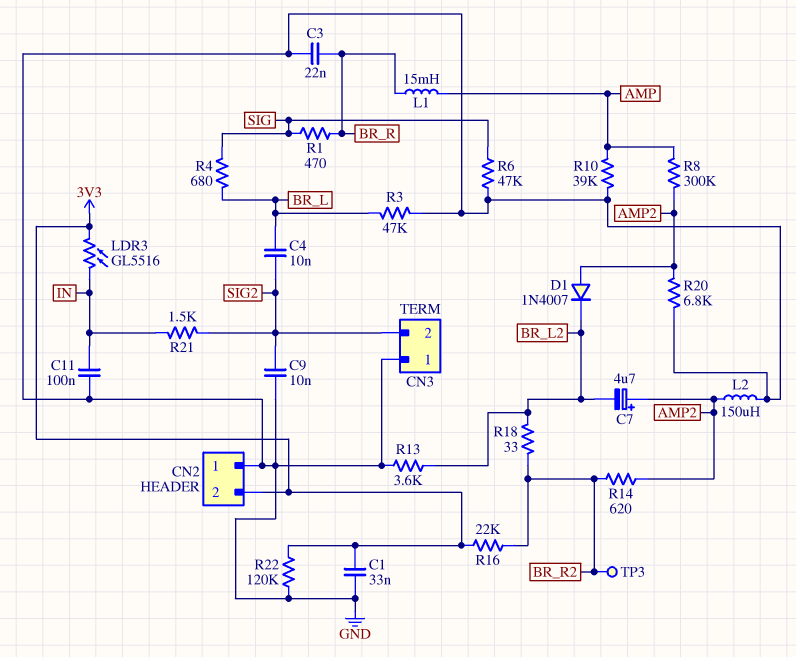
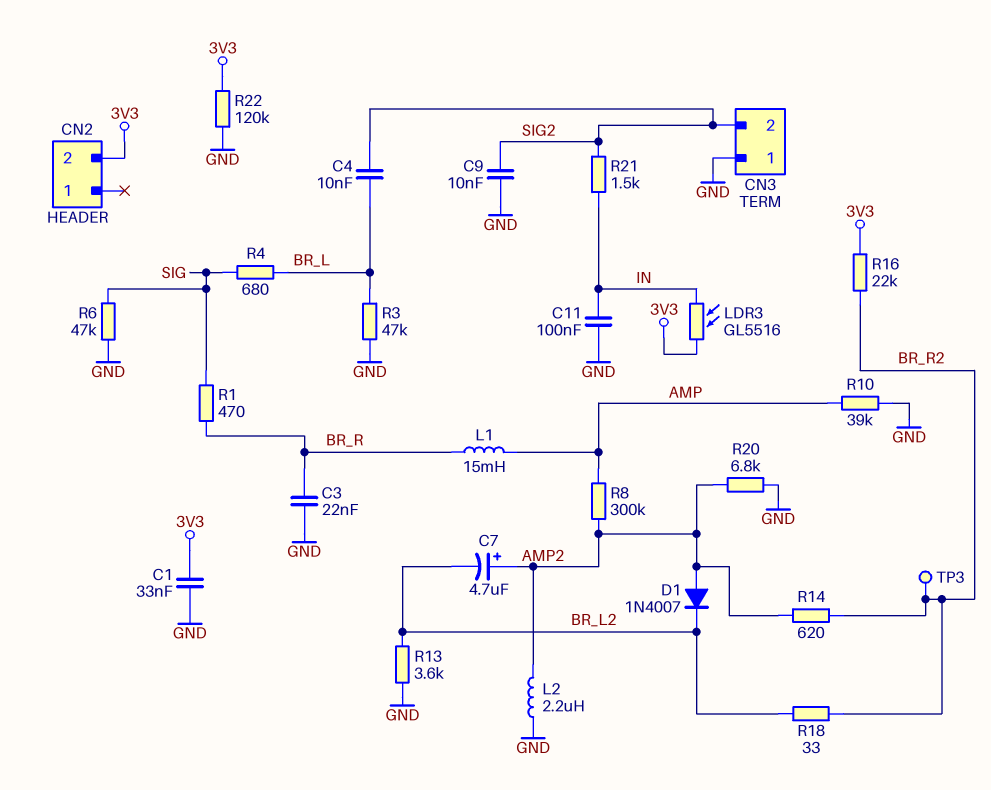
CN2 pin 1: GND -> none
L2: 150uH (AMP2, GND) -> 2.2uH (AMP2, GND)

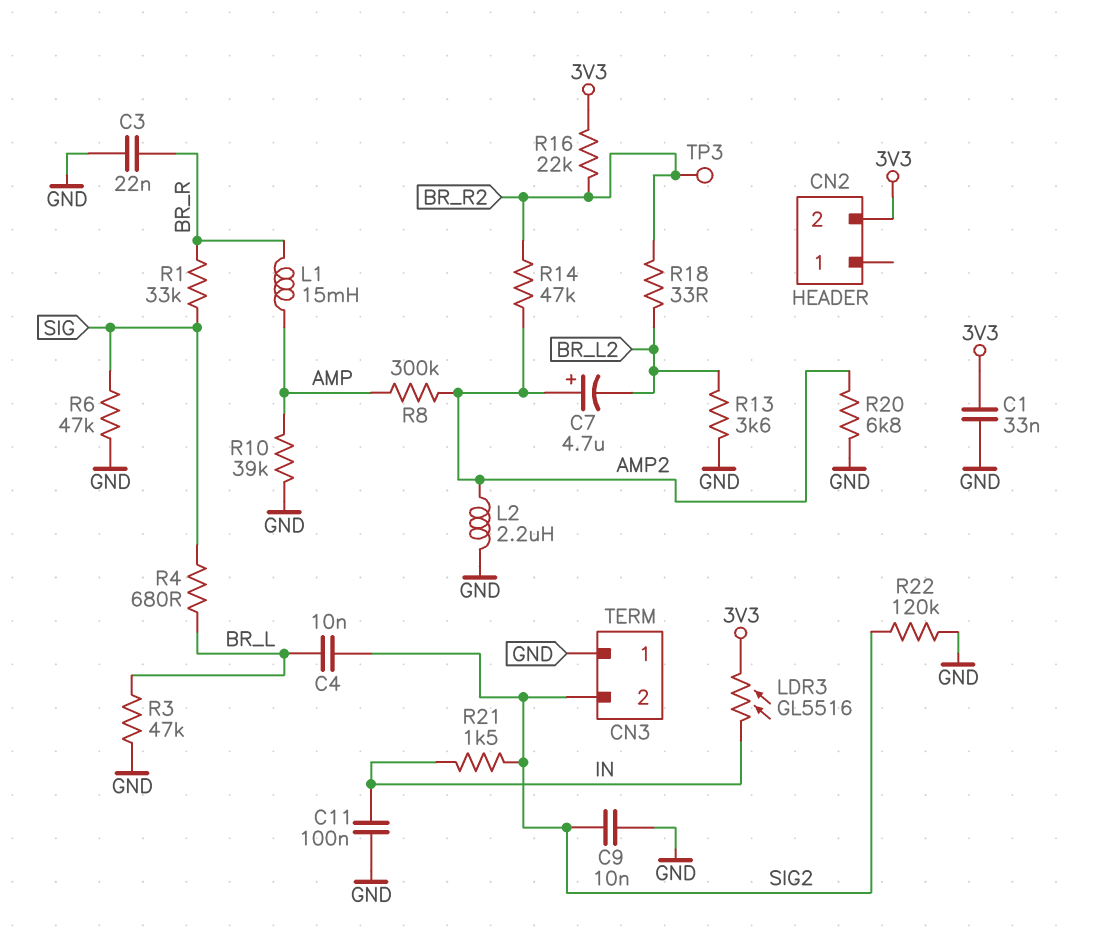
D1: diode 1N4007 (A AMP2, K BR_L2) -> none
R1: 470 (BR_R, SIG) -> 33k (BR_R, SIG)
R14: 620 (AMP2, BR_R2) -> 47k (AMP2, BR_R2)
R22: 120k (3V3, GND) -> 120k (GND, SIG2)

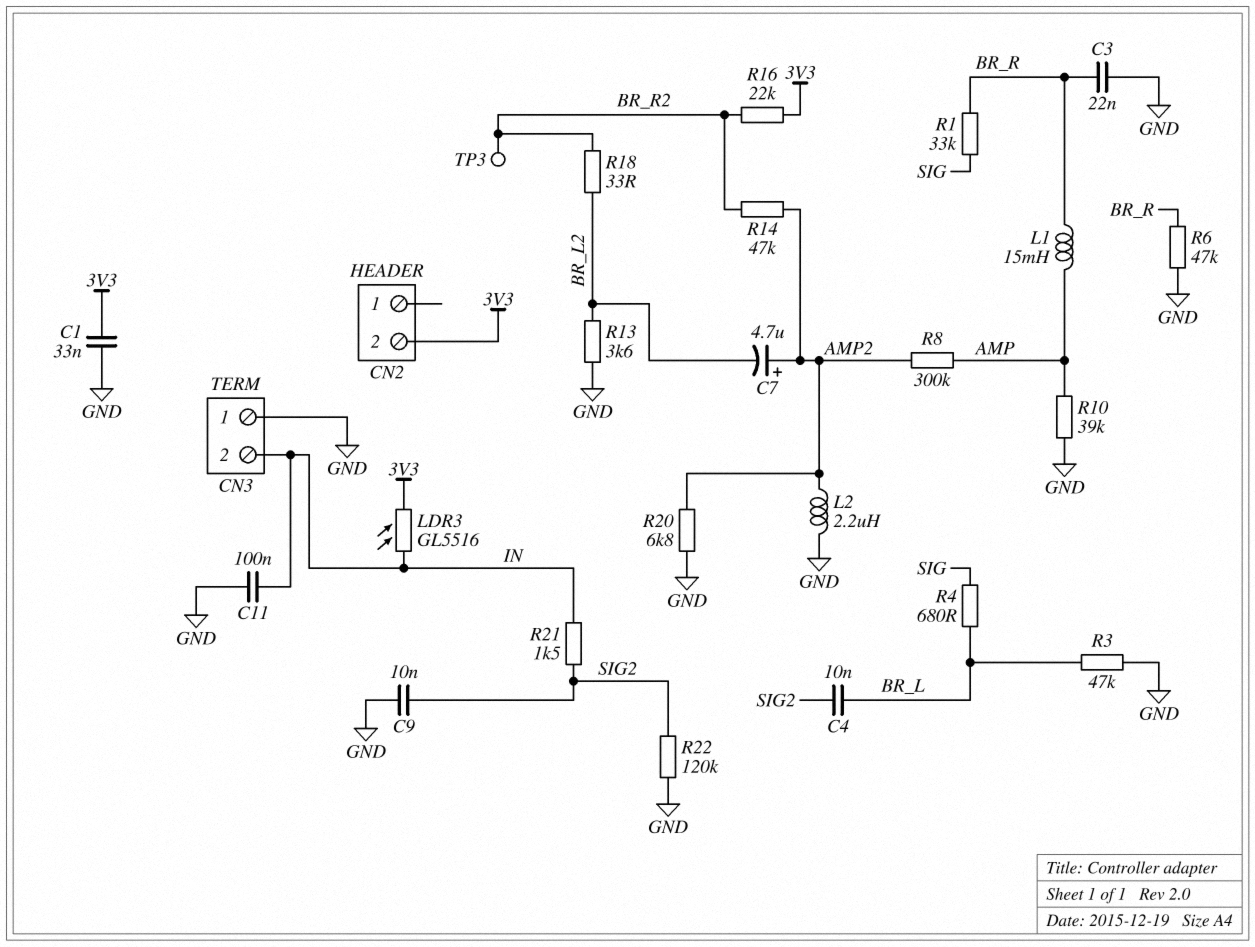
CN3 pin 2: SIG2 -> IN
R6: 47k (GND, SIG) -> 47k (BR_R, GND)

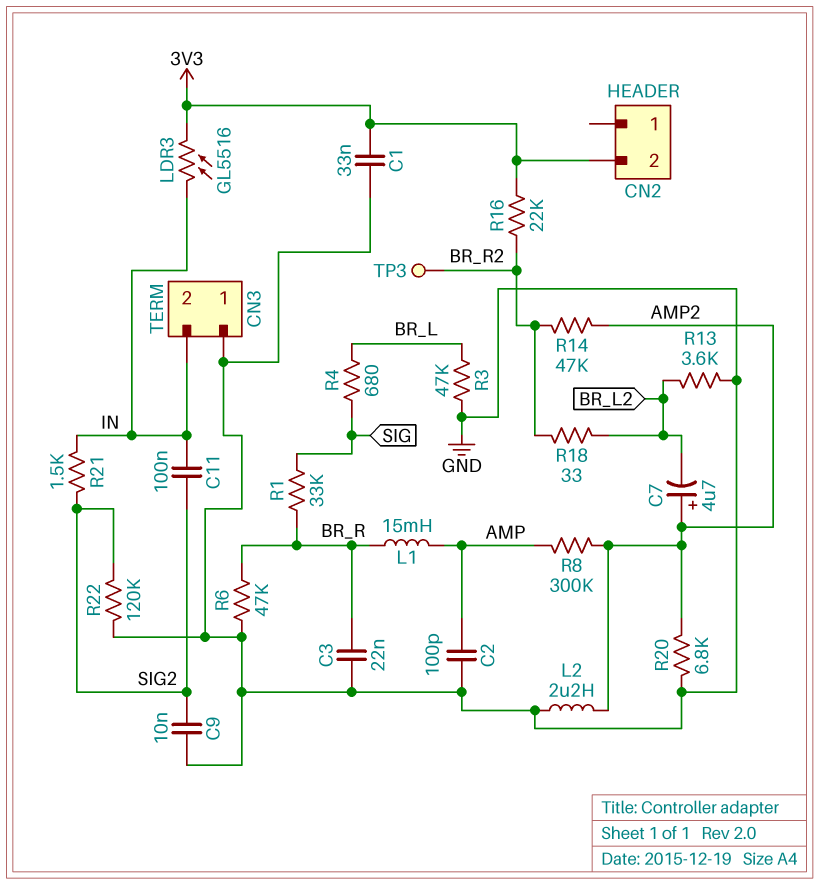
C2: none -> 100pF (AMP, GND)
C4: 10nF (BR_L, SIG2) -> none
C11: 100nF (GND, IN) -> 100nF (IN, SIG2)
R10: 39k (AMP, GND) -> none

